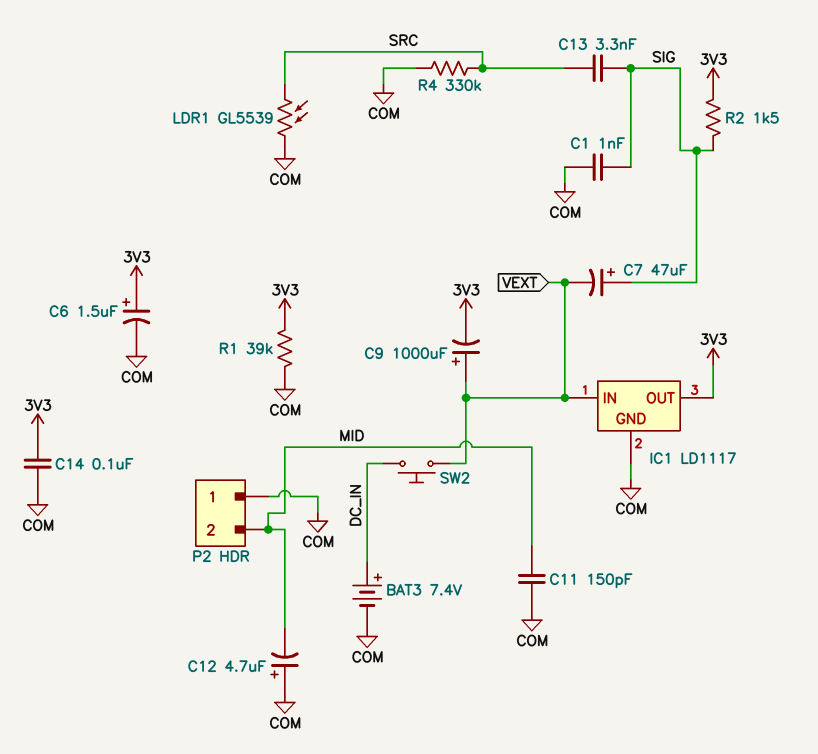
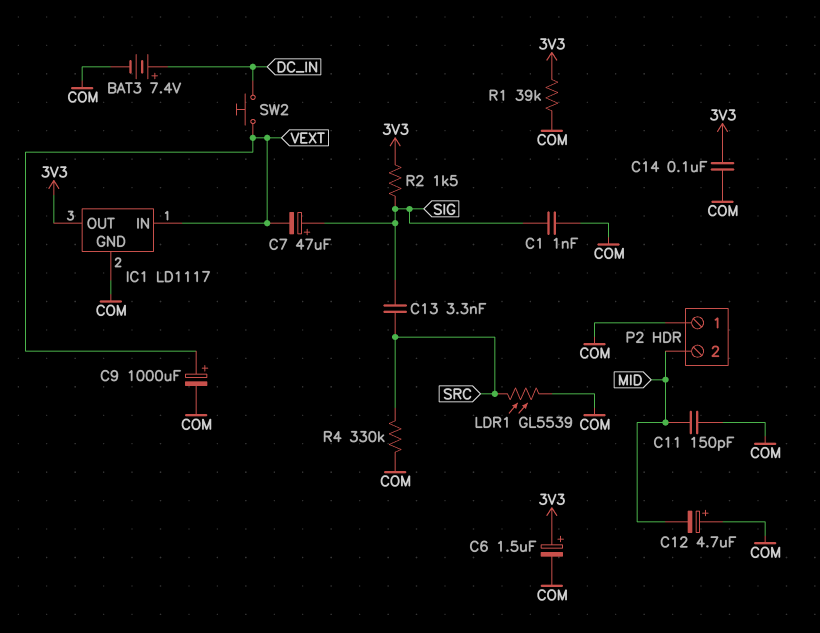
C9: 1000uF (plus VEXT, minus 3V3) -> 1000uF (plus VEXT, minus COM)

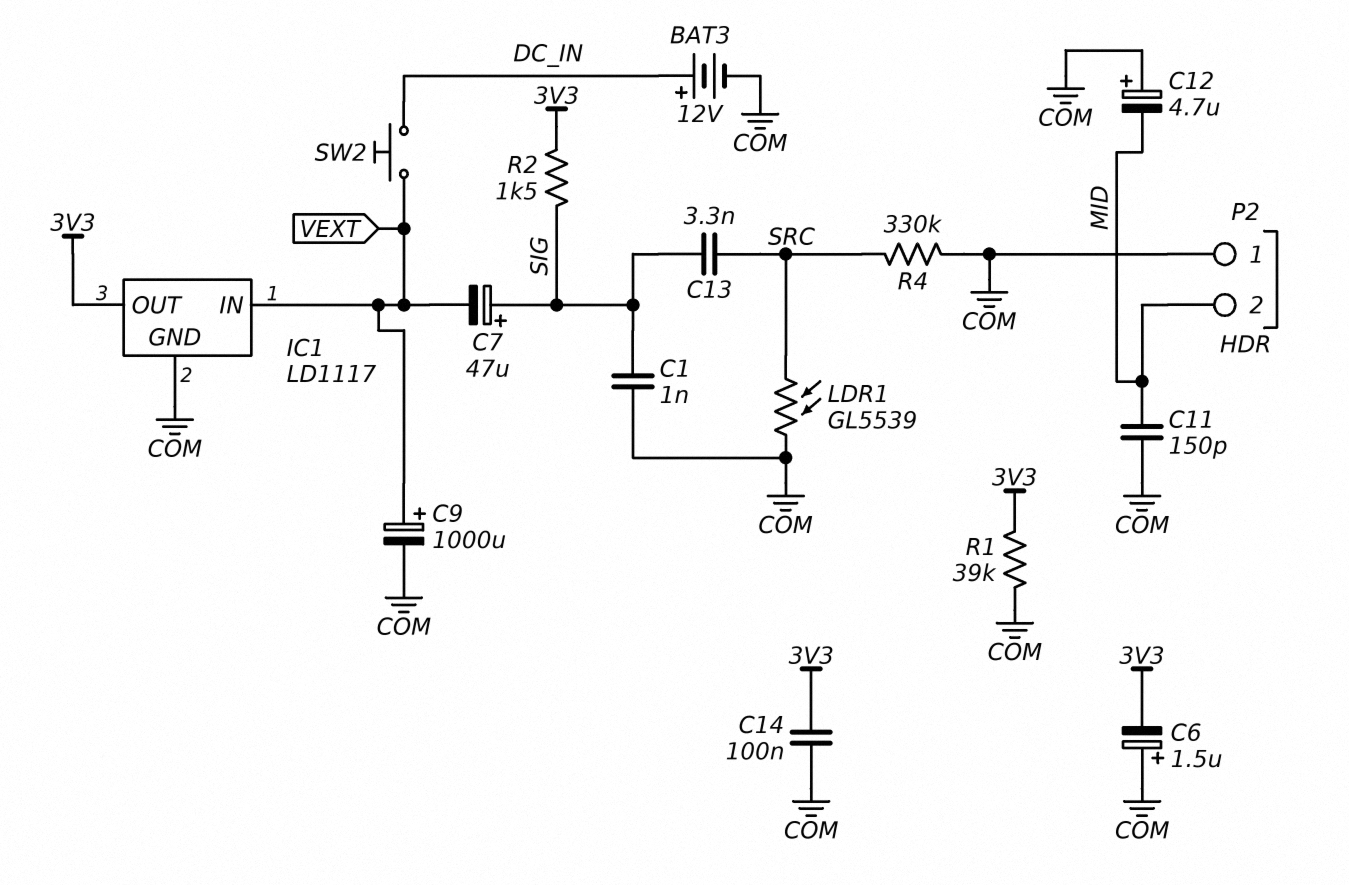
BAT3: 7.4V (plus DC_IN, minus COM) -> 12V (plus DC_IN, minus COM)
C6: 1.5uF (plus 3V3, minus COM) -> 1.5uF (plus COM, minus 3V3)

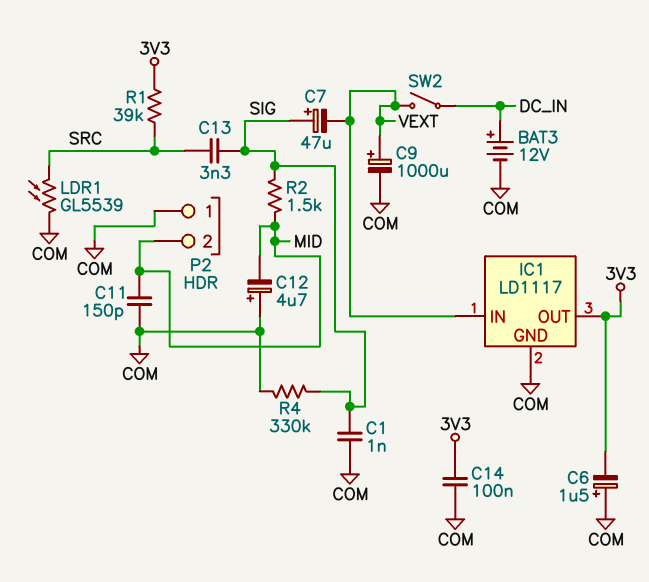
R1: 39k (3V3, COM) -> 39k (3V3, SRC)
R2: 1.5k (3V3, SIG) -> 1.5k (MID, SIG)
R4: 330k (COM, SRC) -> 330k (COM, SIG)
SW2: button (DC_IN, VEXT) -> switch (DC_IN, VEXT)

